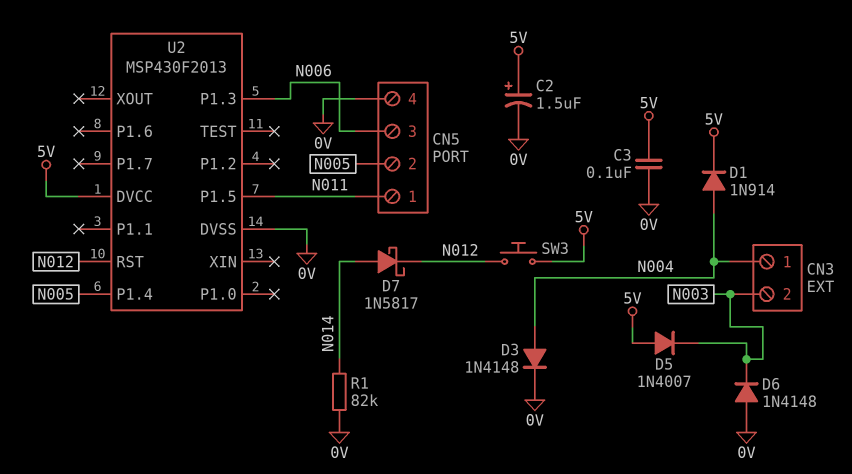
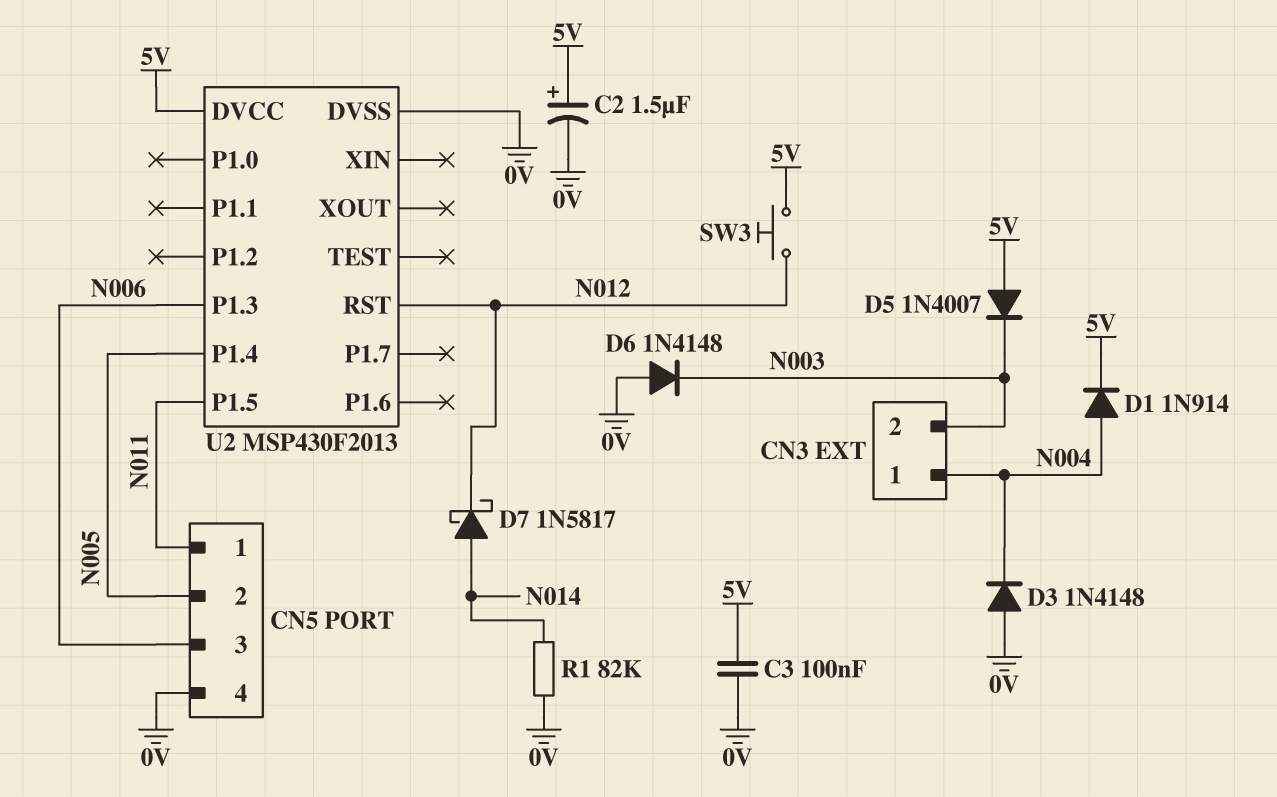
D3: diode 1N4148 (A N004, K 0V) -> diode 1N4148 (A 0V, K N004)

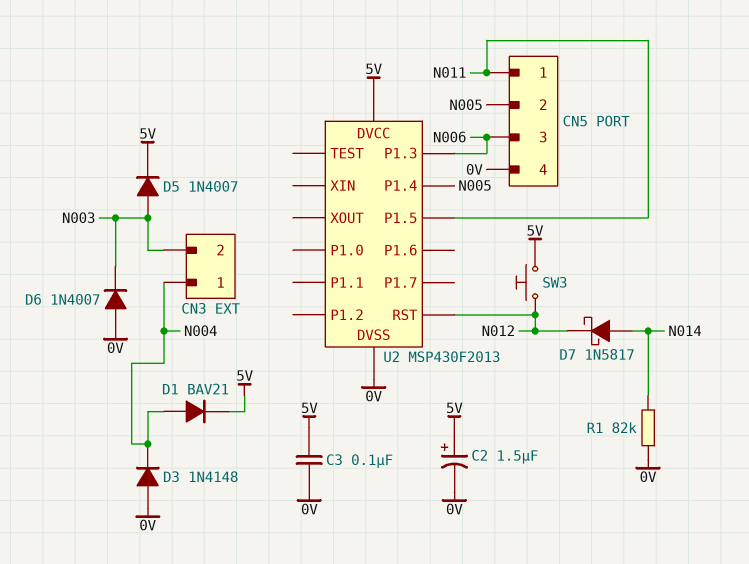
D1: diode 1N914 (A N004, K 5V) -> diode BAV21 (A N004, K 5V)
D5: diode 1N4007 (A 5V, K N003) -> diode 1N4007 (A N003, K 5V)
D6: diode 1N4148 (A 0V, K N003) -> diode 1N4007 (A 0V, K N003)

